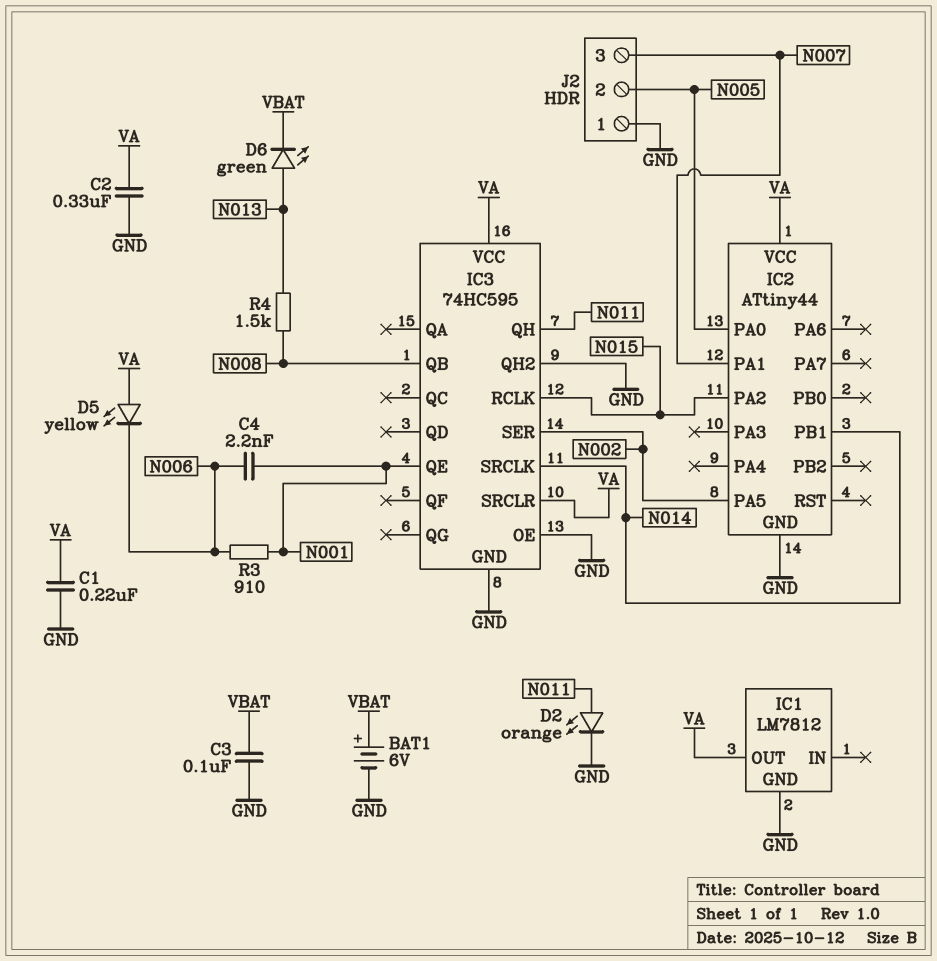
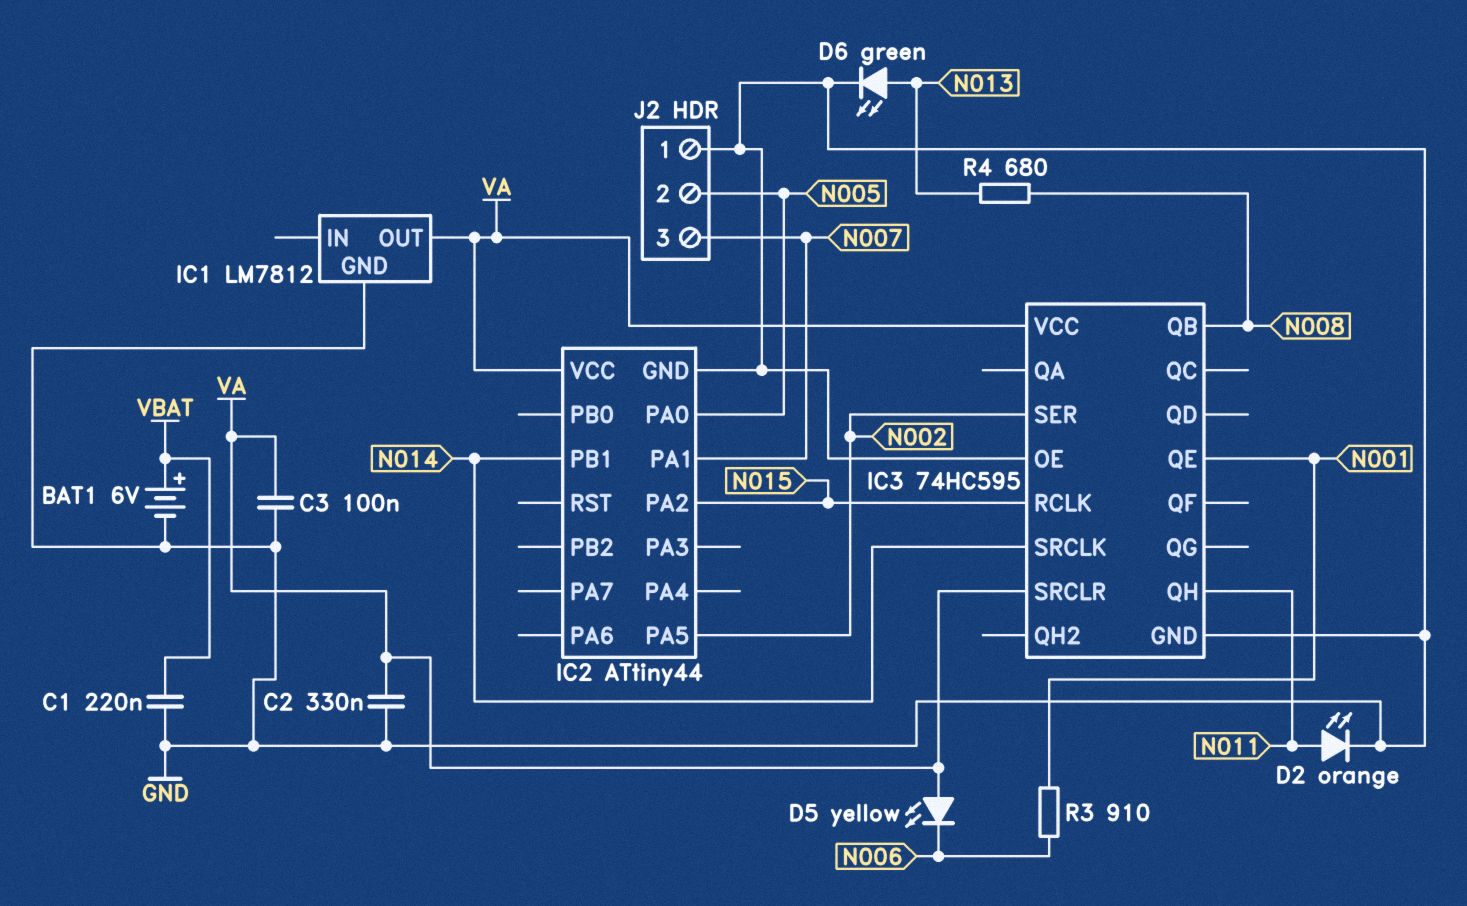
C1: 220nF (GND, VA) -> 220nF (GND, VBAT)
C3: 100nF (GND, VBAT) -> 100nF (GND, VA)
C4: 2.2nF (N001, N006) -> none
D6: LED green (A N013, K VBAT) -> LED green (A N013, K GND)
IC3 pin QH2: GND -> none
R4: 1.5k (N008, N013) -> 680 (N008, N013)

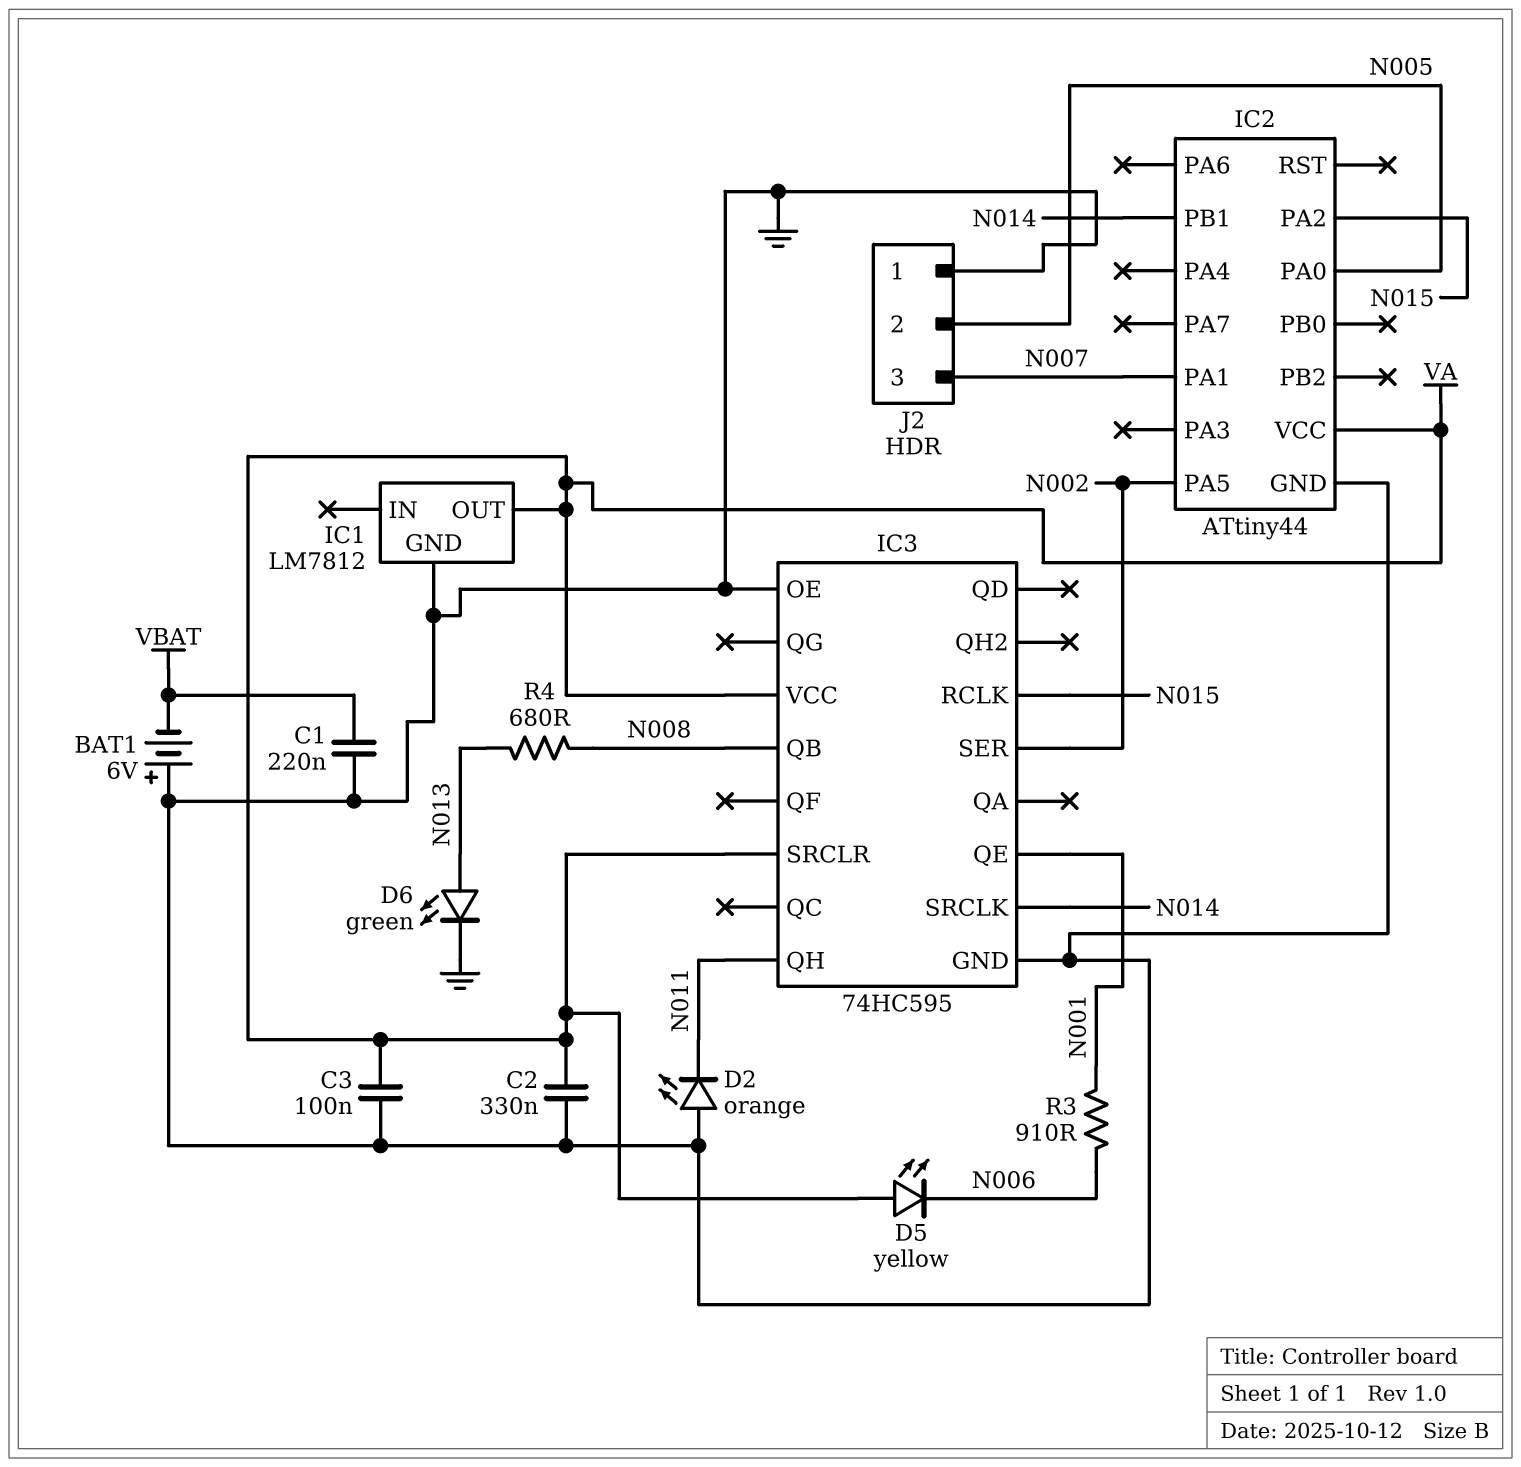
BAT1: 6V (plus VBAT, minus GND) -> 6V (plus GND, minus VBAT)
D2: LED orange (A N011, K GND) -> LED orange (A GND, K N011)

